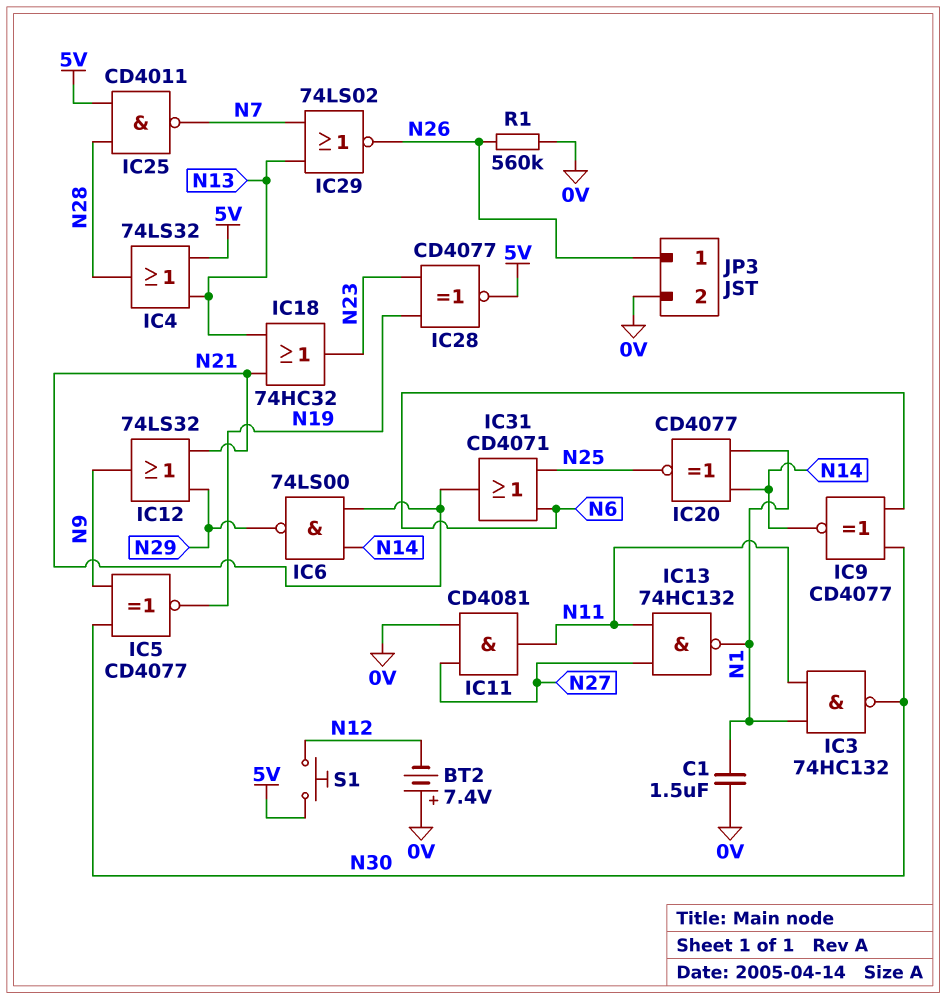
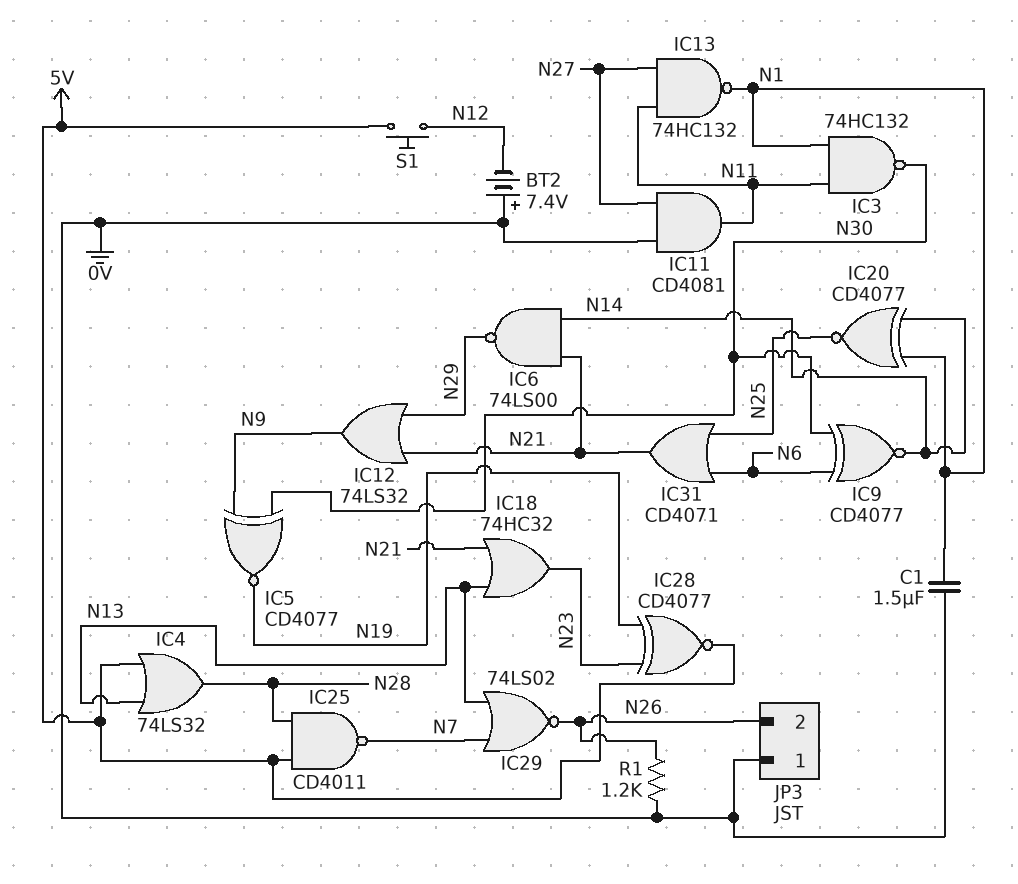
JP3 pin 1: N26 -> 0V
JP3 pin 2: 0V -> N26
R1: 560k (0V, N26) -> 1.2k (0V, N26)

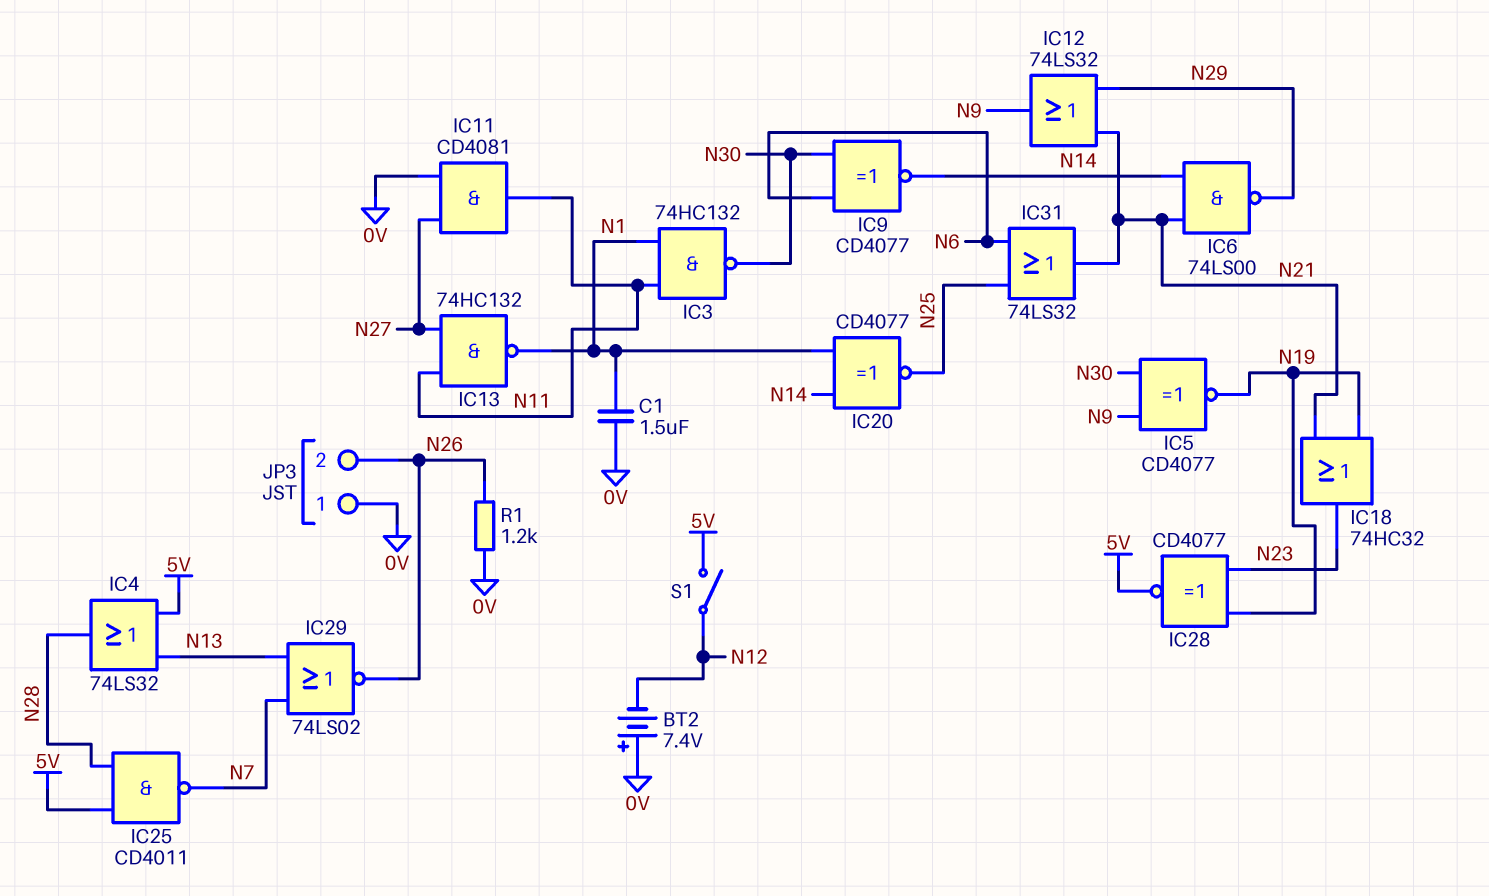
IC18: OR 74HC32 (in N13, in N21, out N23) -> OR 74HC32 (in N19, in N21, out N23)
IC31: OR CD4071 (in N6, in N25, out N21) -> OR 74LS32 (in N6, in N25, out N21)
S1: button (5V, N12) -> switch (5V, N12)

